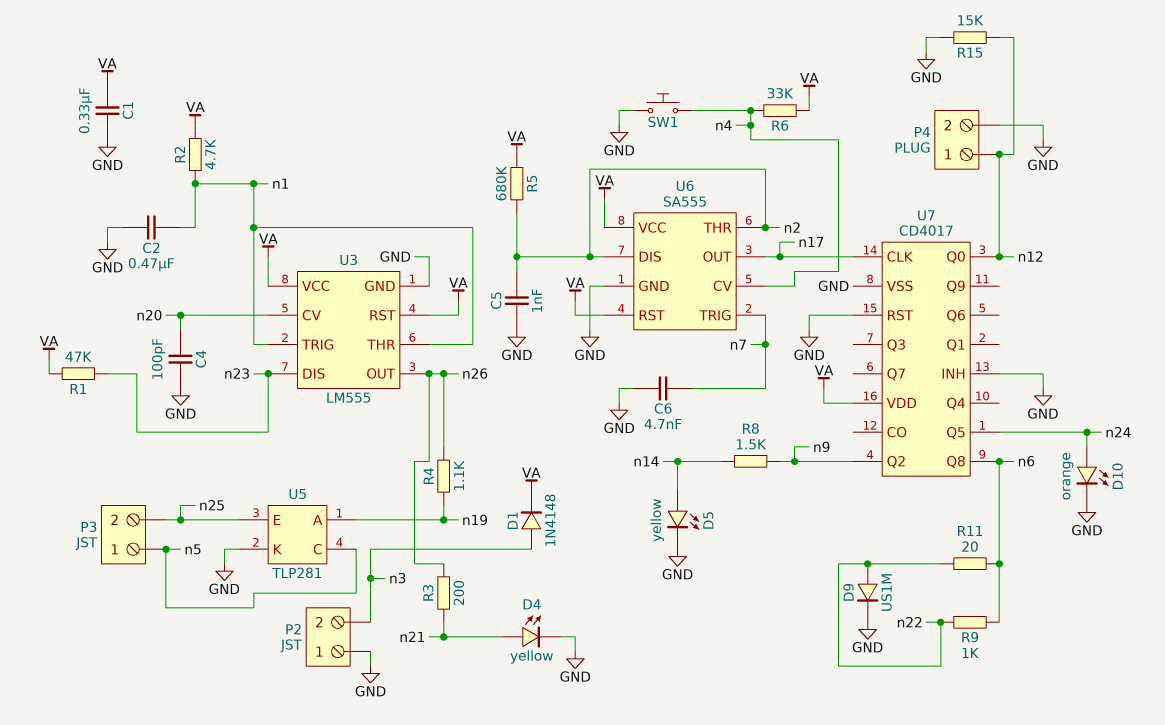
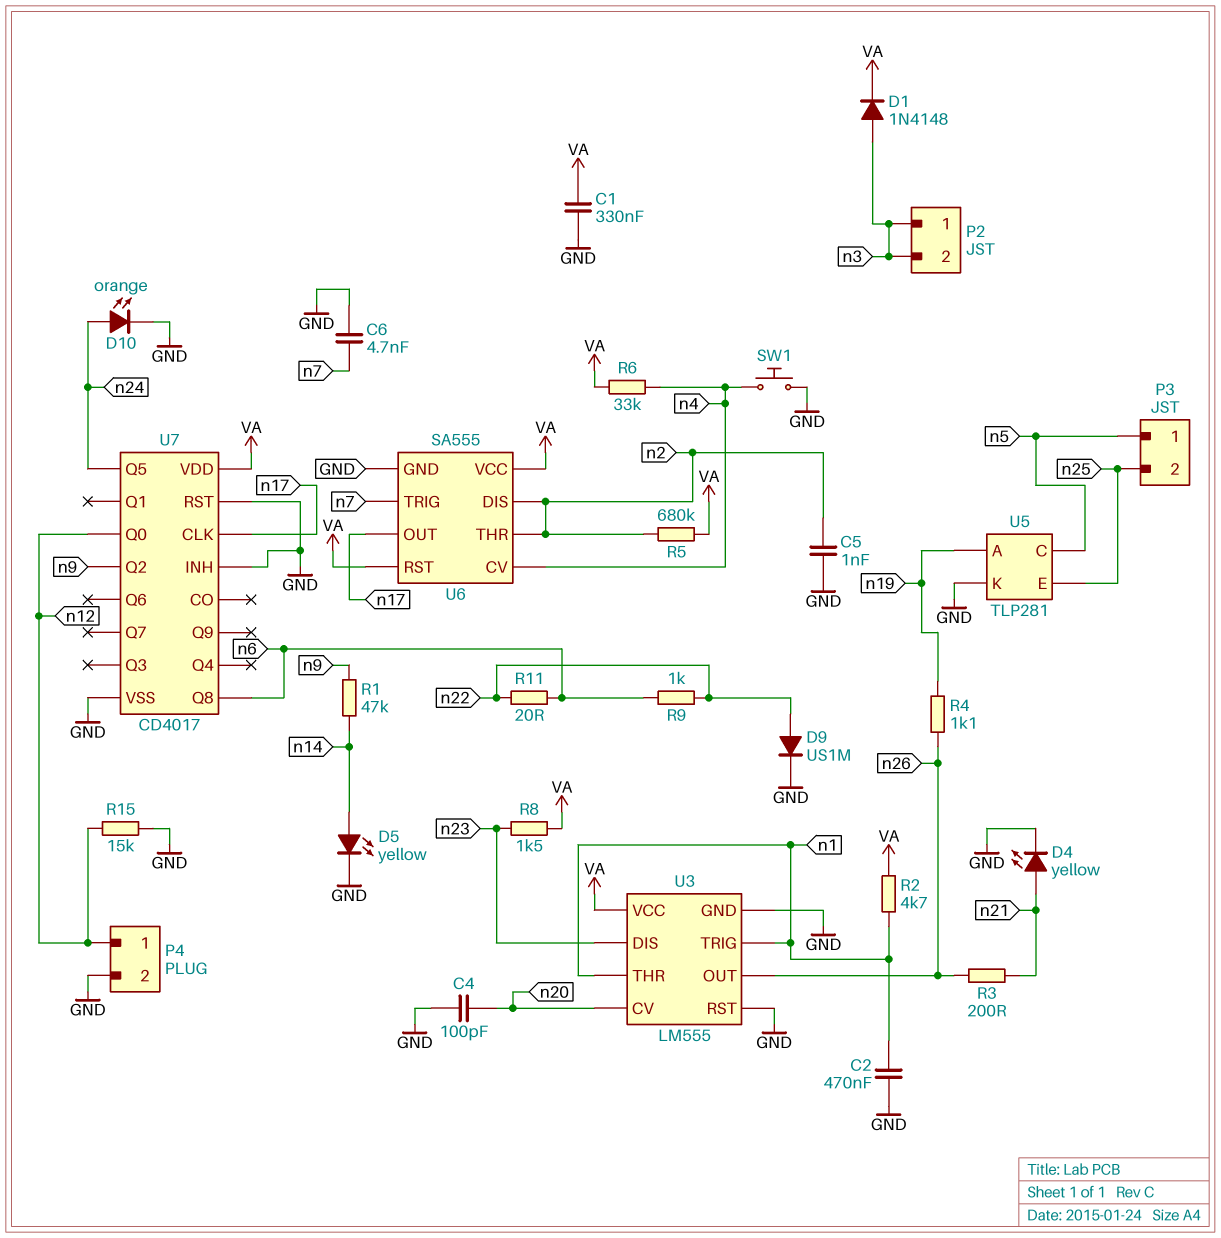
P2 pin 1: GND -> n3
R1: 47k (VA, n23) -> 47k (n9, n14)
R8: 1.5k (n9, n14) -> 1.5k (VA, n23)
U3 pin RST: VA -> GND

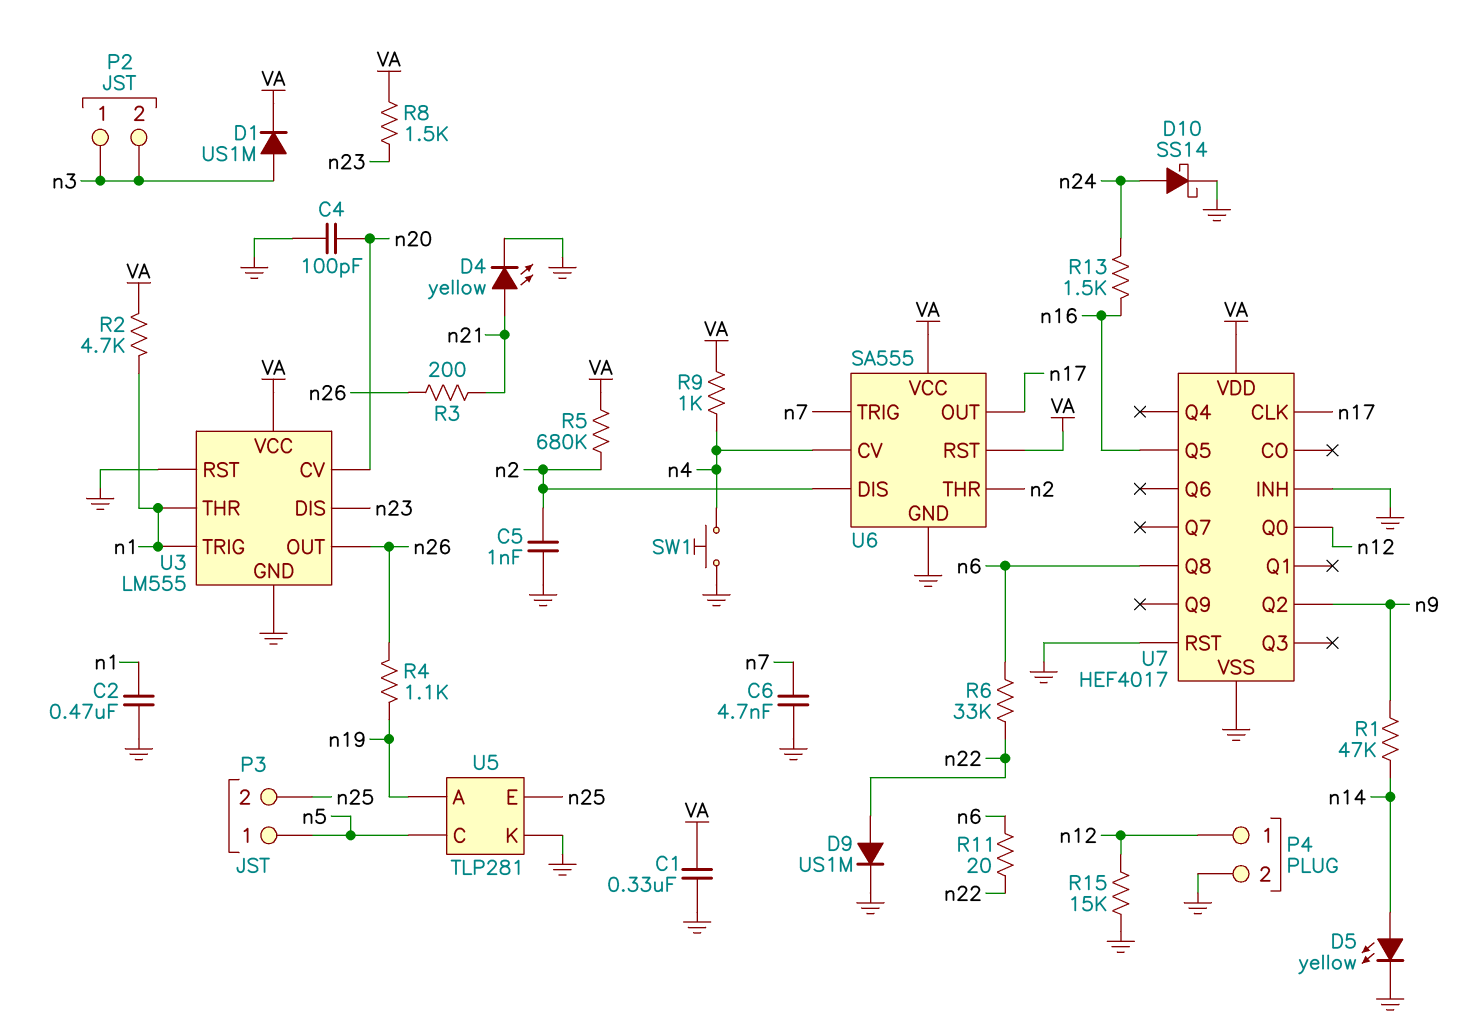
D1: diode 1N4148 (A n3, K VA) -> diode US1M (A n3, K VA)
D10: LED orange (A n24, K GND) -> schottky SS14 (A n24, K GND)
R6: 33k (VA, n4) -> 33k (n6, n22)
R9: 1k (n6, n22) -> 1k (VA, n4)
R13: none -> 1.5k (n16, n24)
U7: CD4017 -> HEF4017
U7 pin Q5: n24 -> n16

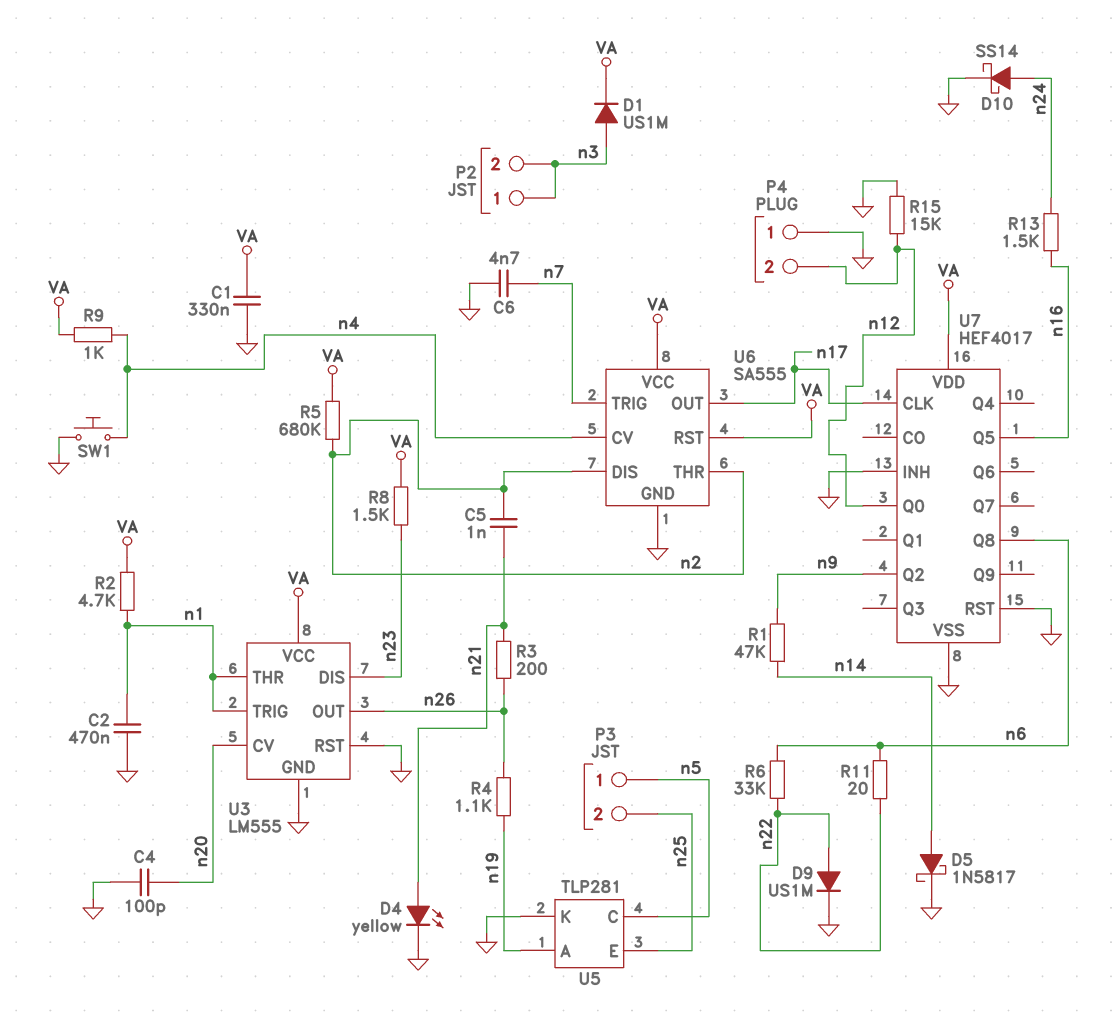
C5: 1nF (GND, n2) -> 1nF (n2, n21)
D5: LED yellow (A n14, K GND) -> schottky 1N5817 (A n14, K GND)
P4 pin 1: n12 -> GND
P4 pin 2: GND -> n12

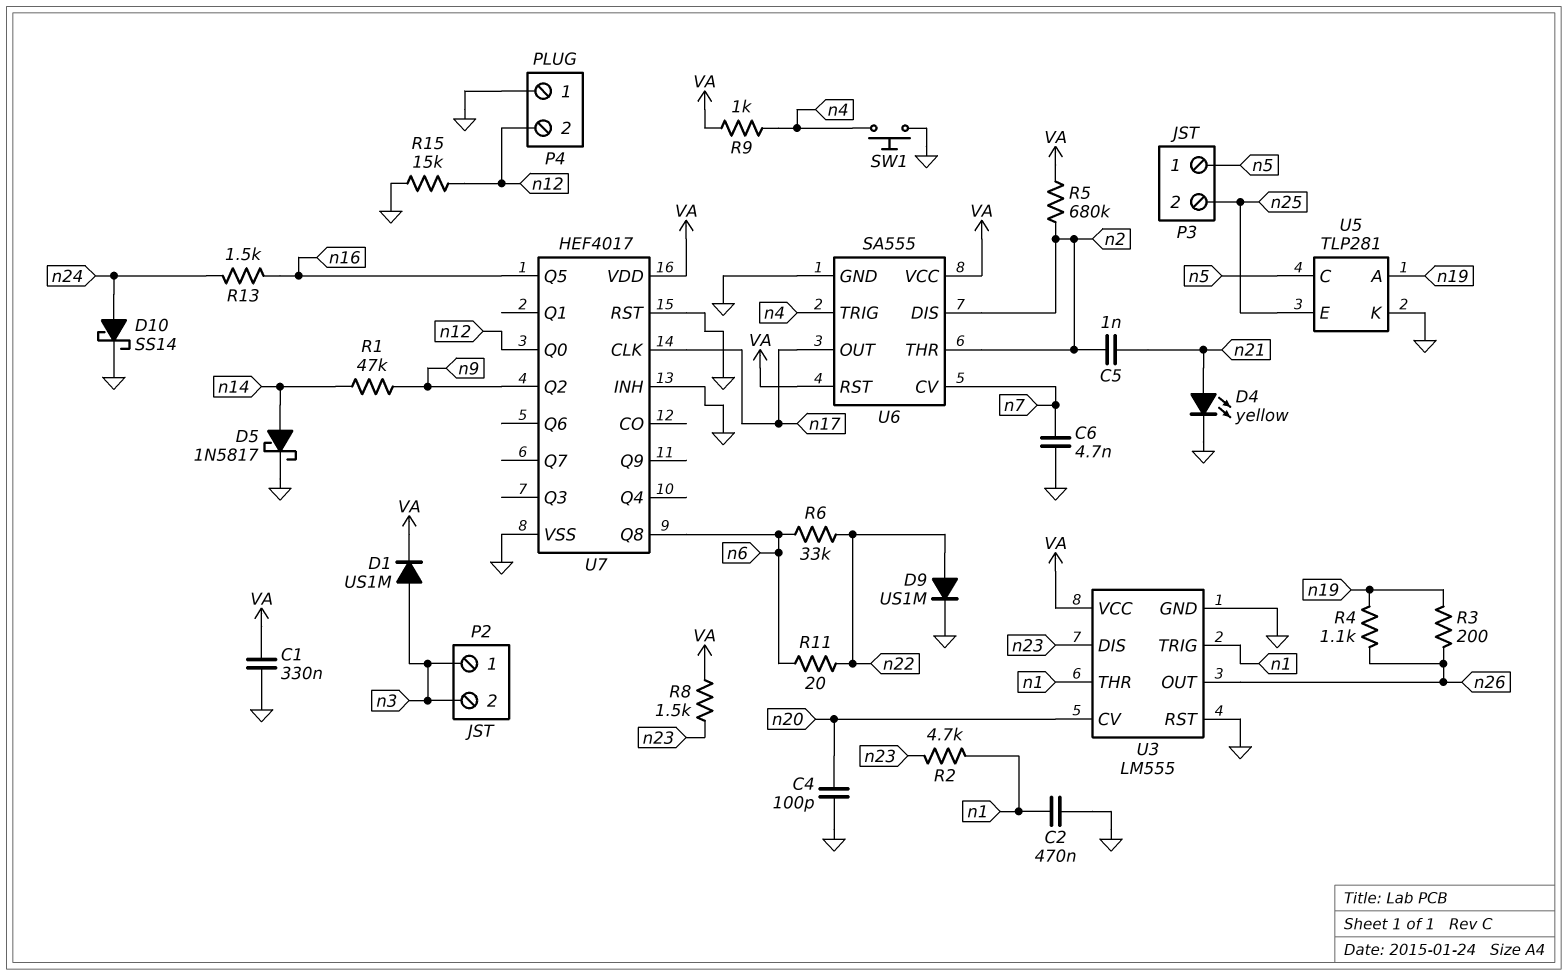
R2: 4.7k (VA, n1) -> 4.7k (n1, n23)
R3: 200 (n21, n26) -> 200 (n19, n26)
U6 pin CV: n4 -> n7
U6 pin TRIG: n7 -> n4

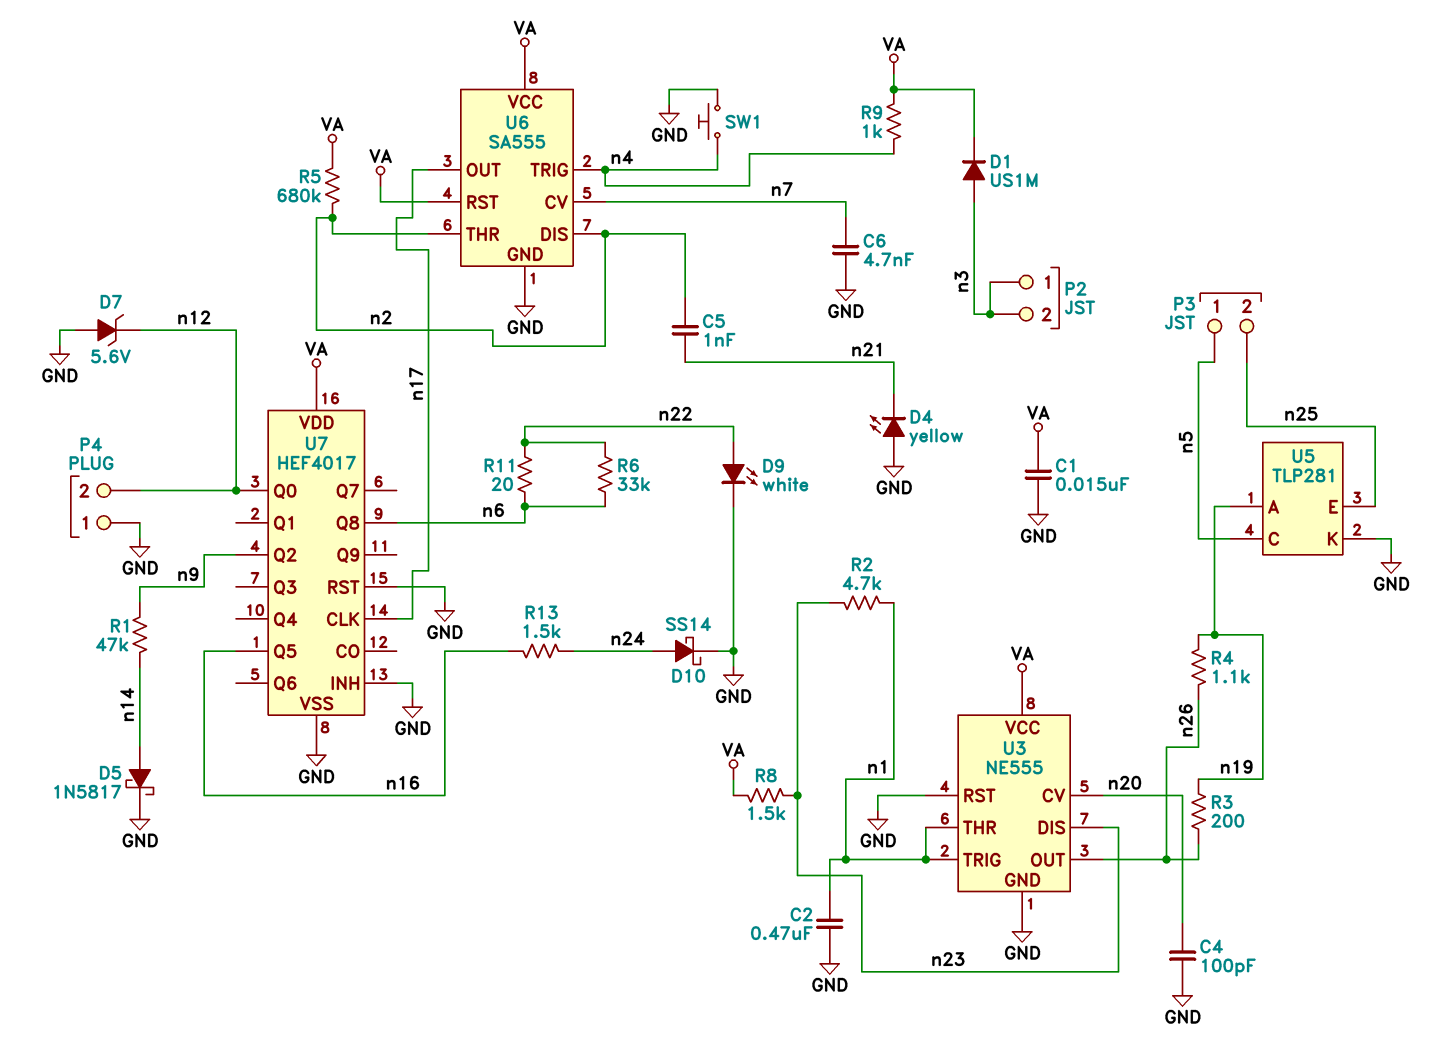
C1: 330nF (GND, VA) -> 15nF (GND, VA)
D4: LED yellow (A n21, K GND) -> LED yellow (A GND, K n21)
D7: none -> zener 5.6V (A GND, K n12)
D9: diode US1M (A n22, K GND) -> LED white (A n22, K GND)
R15: 15k (GND, n12) -> none
U3: LM555 -> NE555

